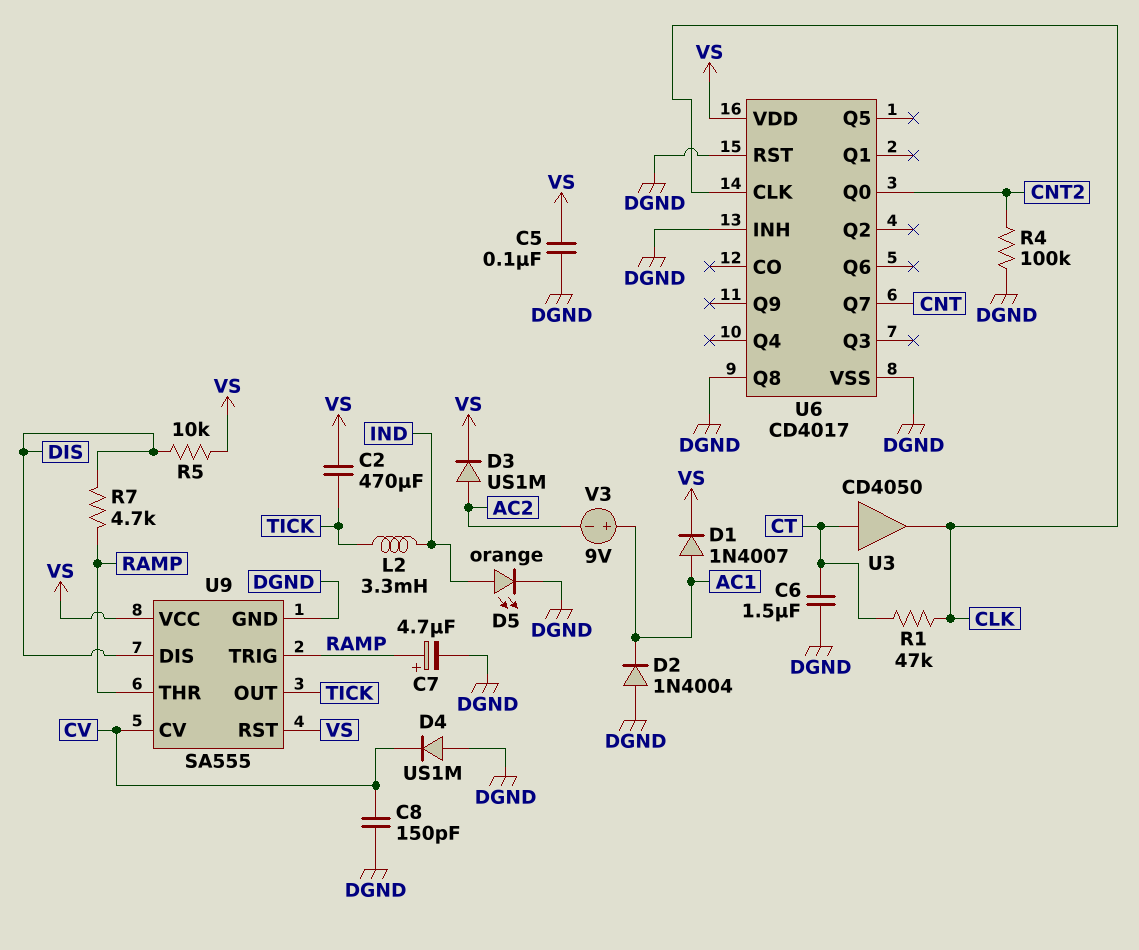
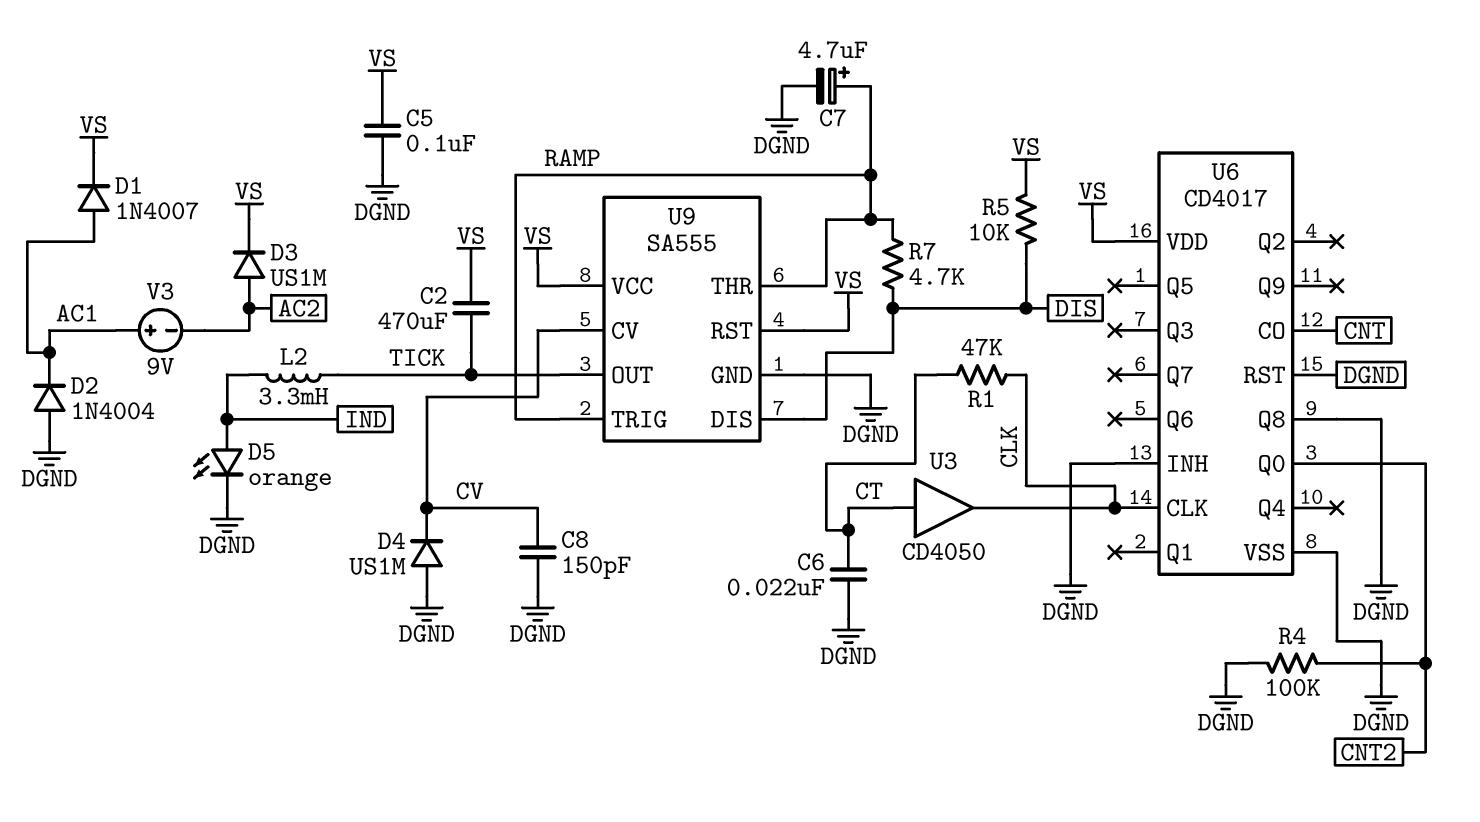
C6: 1.5uF (CT, DGND) -> 22nF (CT, DGND)
U6 pin CO: none -> CNT
U6 pin Q7: CNT -> none

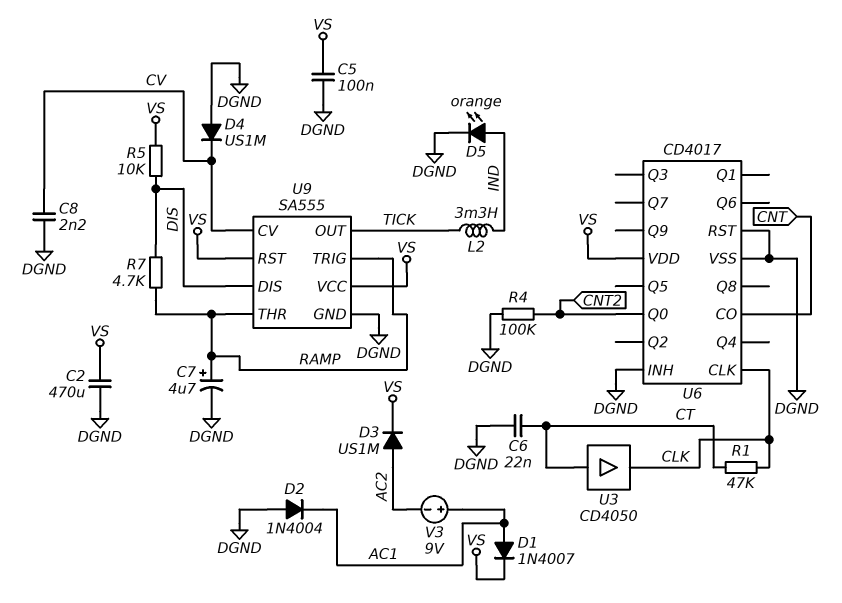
C2: 470uF (TICK, VS) -> 470uF (DGND, VS)
C8: 150pF (CV, DGND) -> 2.2nF (CV, DGND)
U6 pin Q8: DGND -> none

